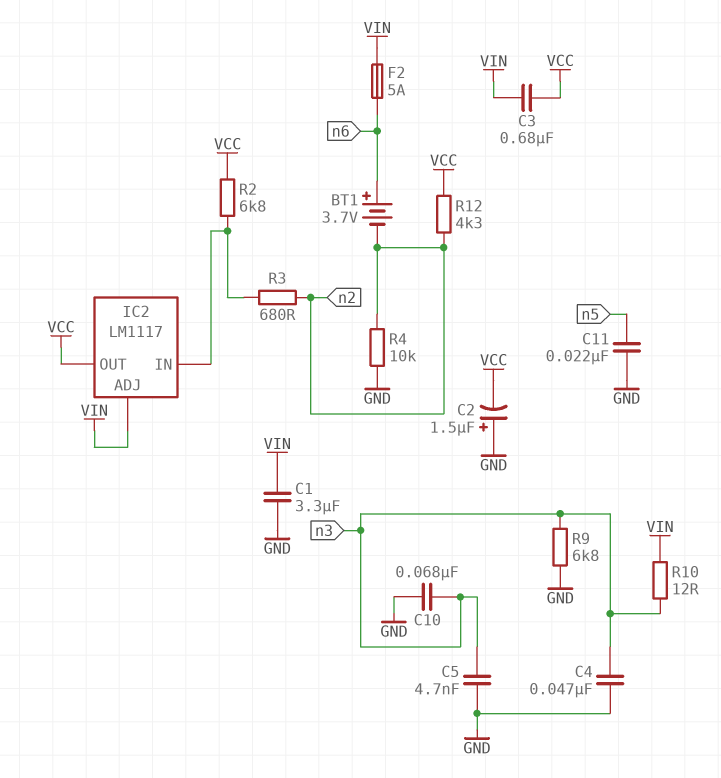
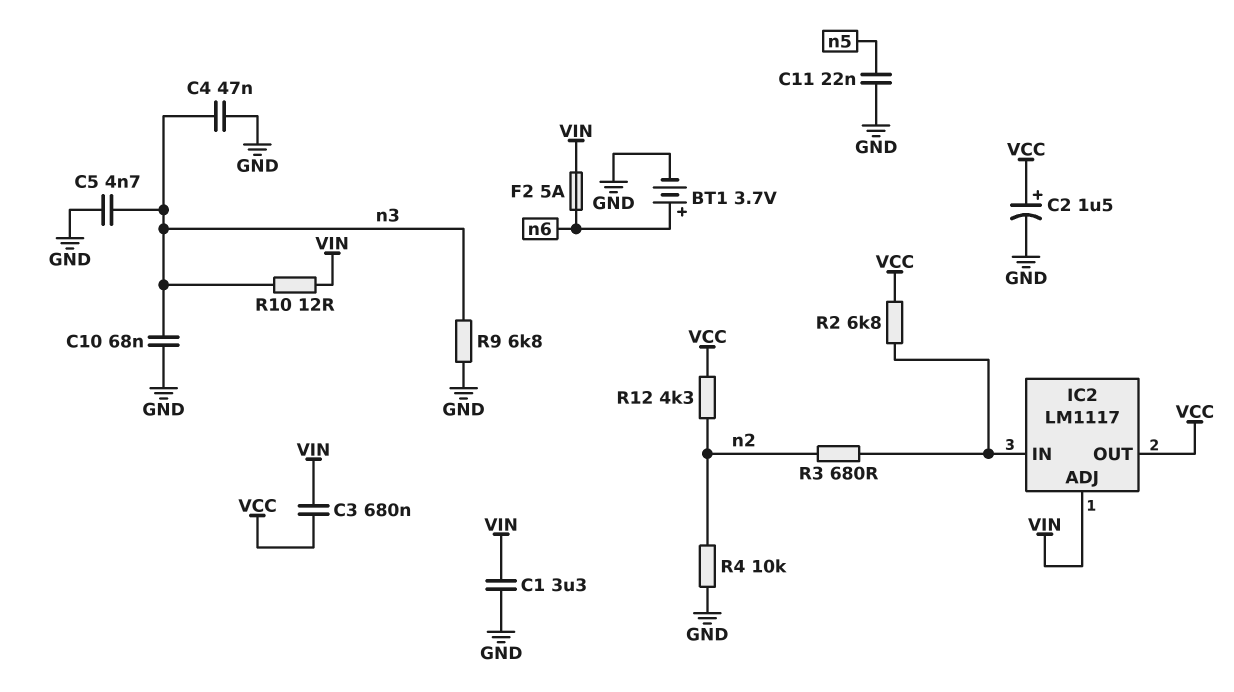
BT1: 3.7V (plus n6, minus n2) -> 3.7V (plus n6, minus GND)
C2: 1.5uF (plus GND, minus VCC) -> 1.5uF (plus VCC, minus GND)

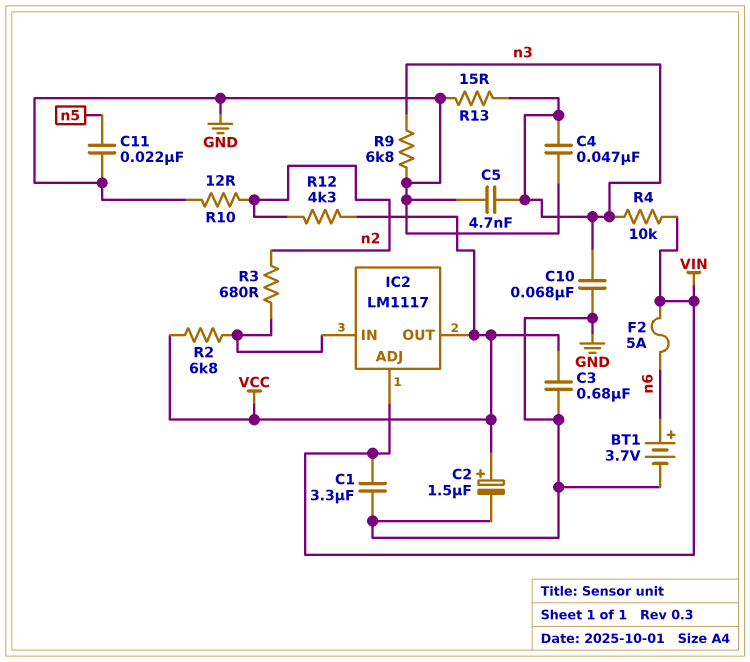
C3: 680nF (VCC, VIN) -> 680nF (GND, VCC)
R4: 10k (GND, n2) -> 10k (VIN, n3)
R10: 12 (VIN, n3) -> 12 (GND, n2)
R13: none -> 15 (GND, n3)

